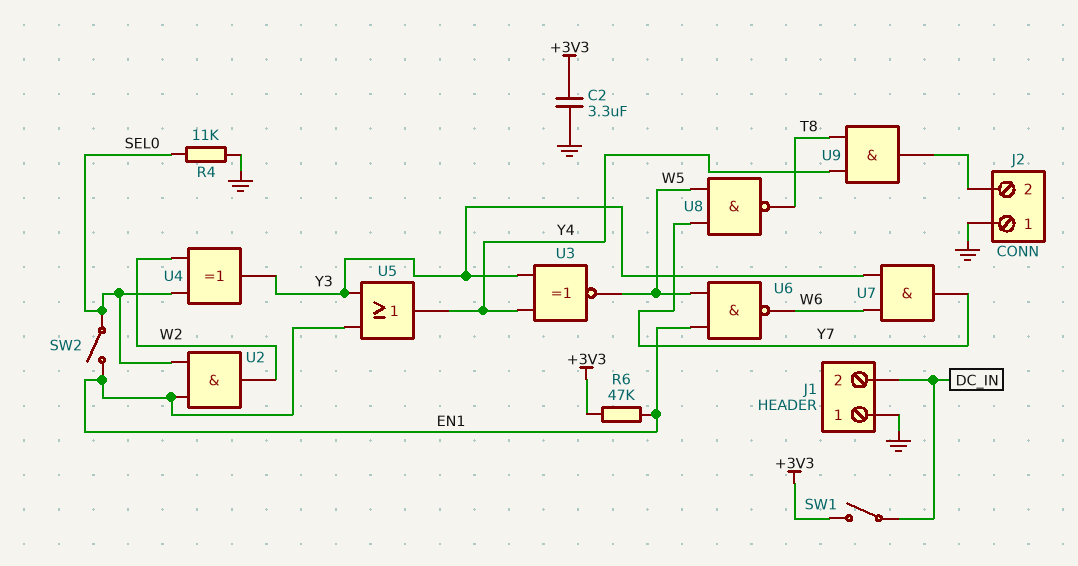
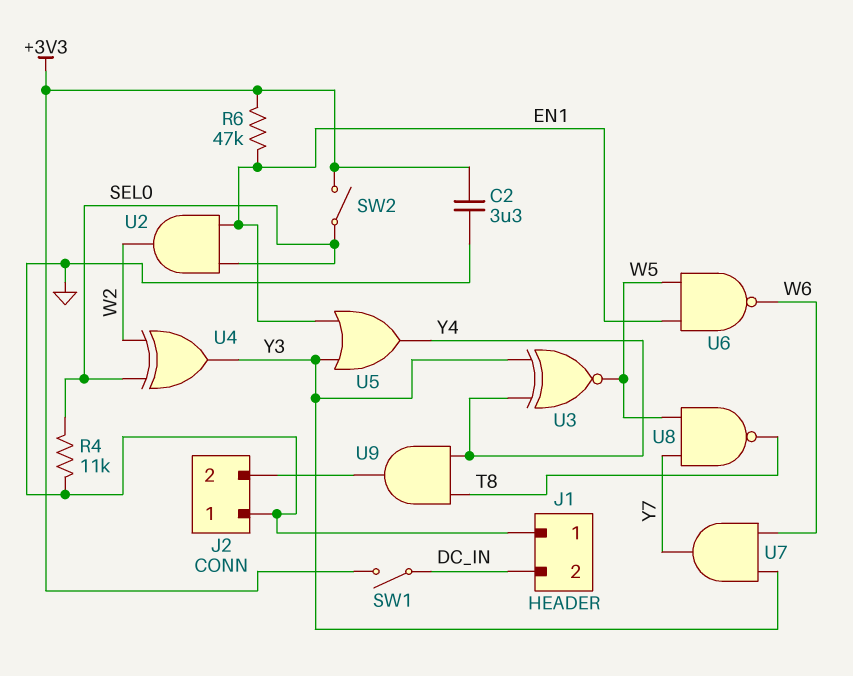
SW2: switch (EN1, SEL0) -> switch (+3V3, SEL0)

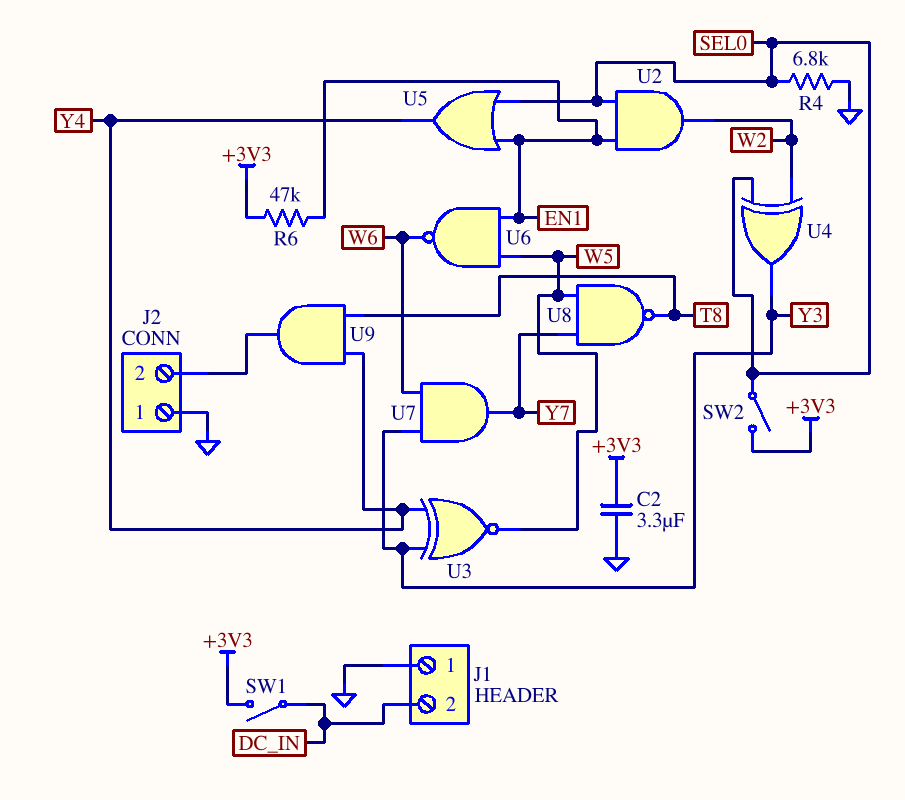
R4: 11k (GND, SEL0) -> 6.8k (GND, SEL0)
U5: OR (in EN1, in Y3, out Y4) -> OR (in EN1, in SEL0, out Y4)

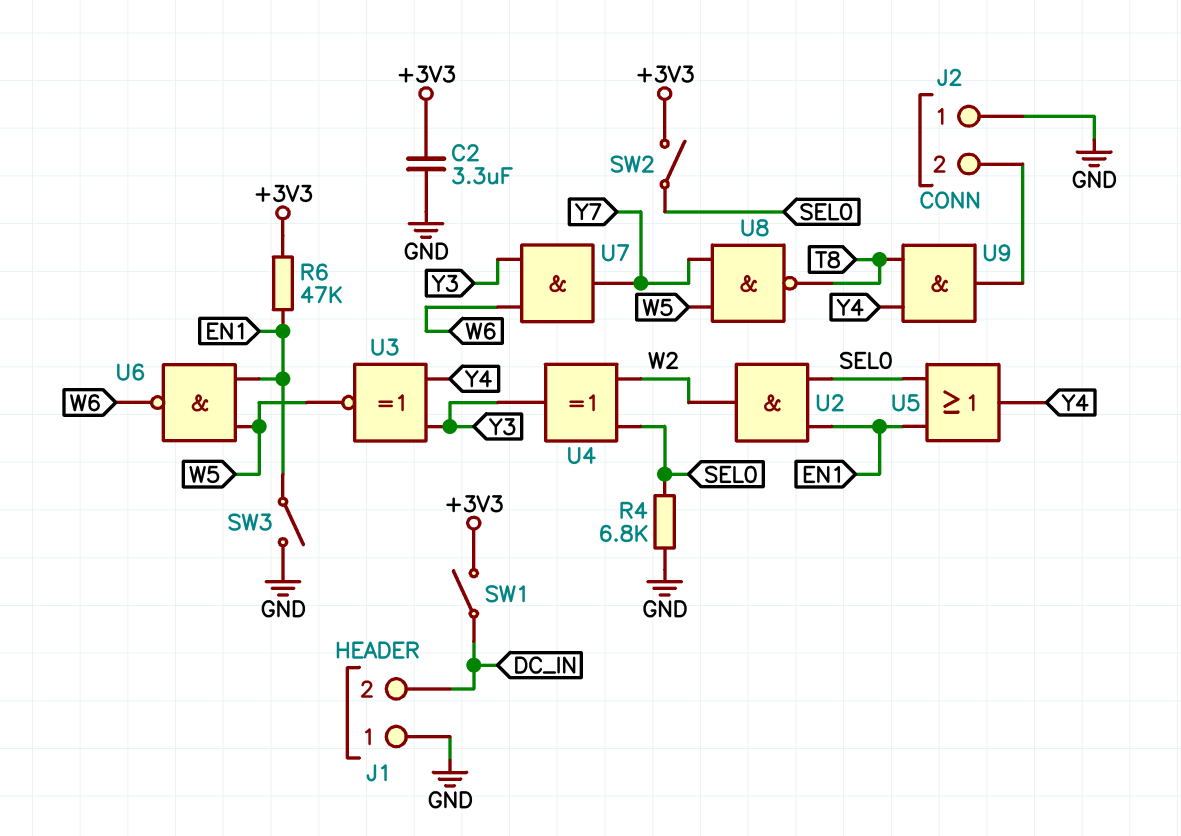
SW3: none -> switch (EN1, GND)

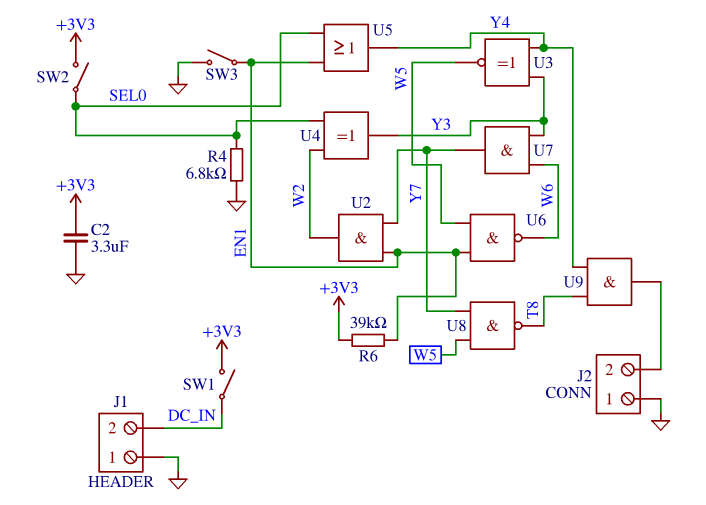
R6: 47k (+3V3, EN1) -> 39k (+3V3, EN1)
U2: AND (in EN1, in SEL0, out W2) -> AND (in EN1, in Y7, out W2)

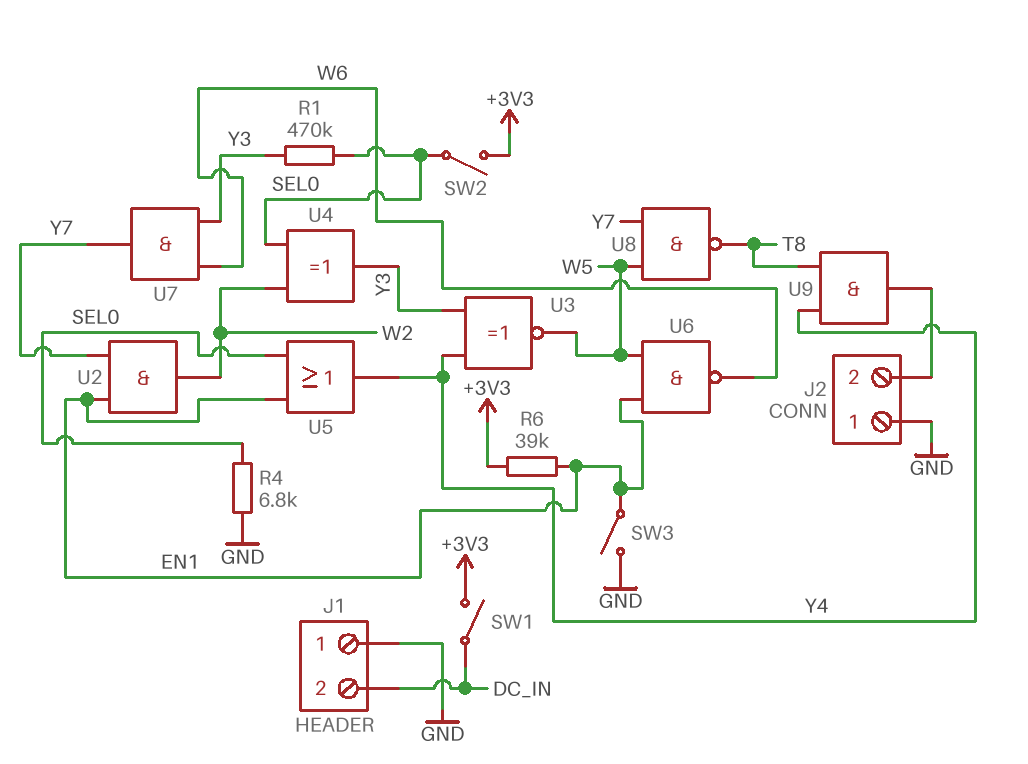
C2: 3.3uF (+3V3, GND) -> none
R1: none -> 470k (SEL0, Y3)

